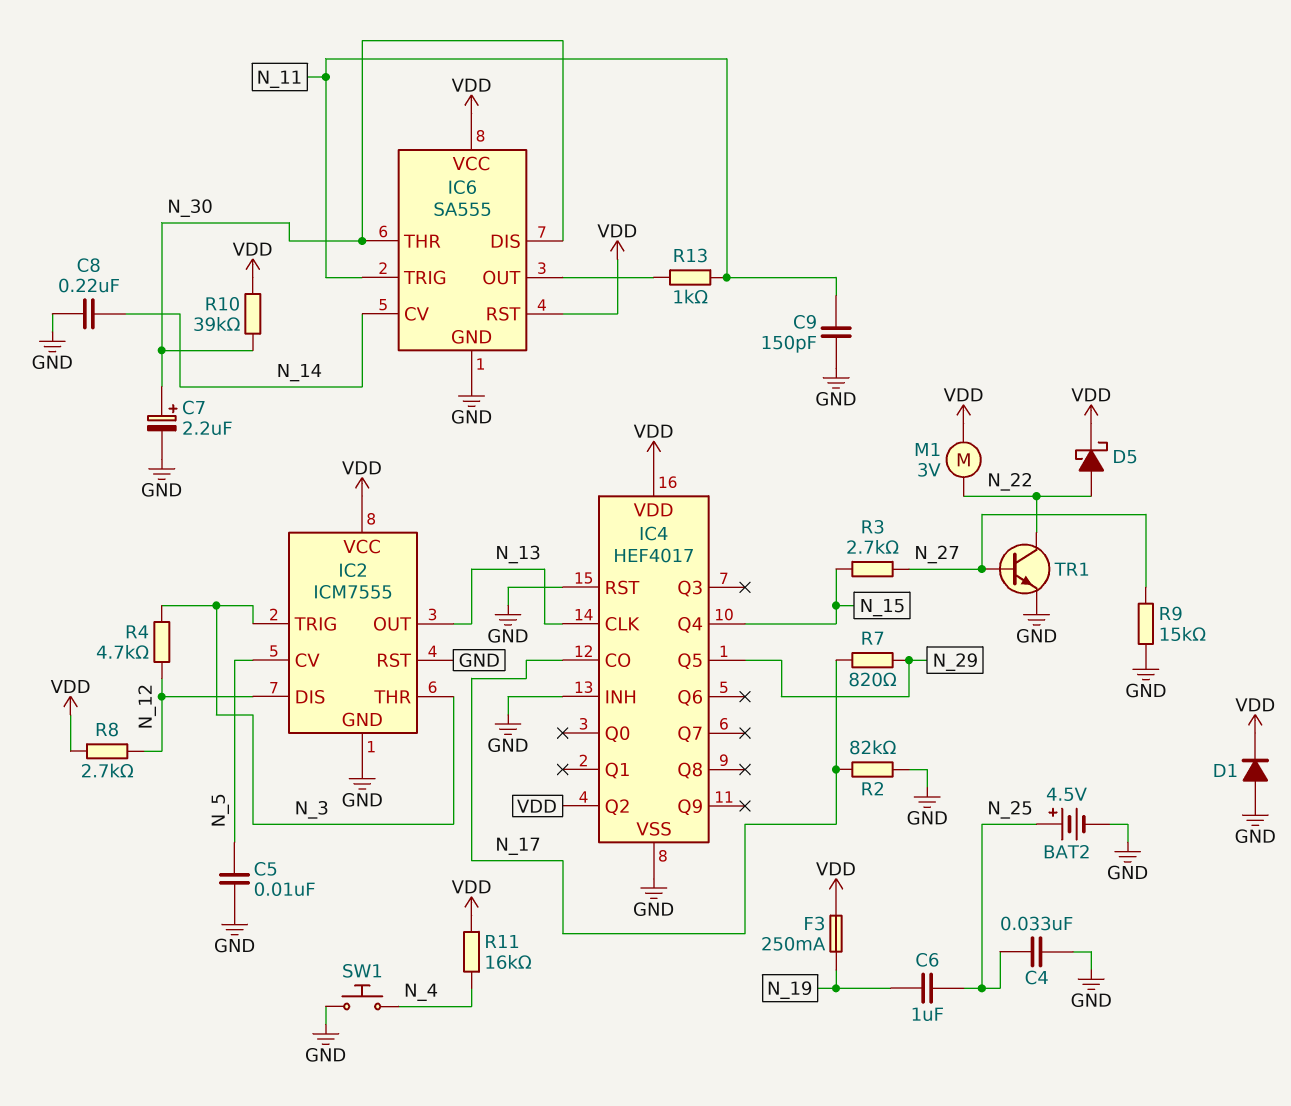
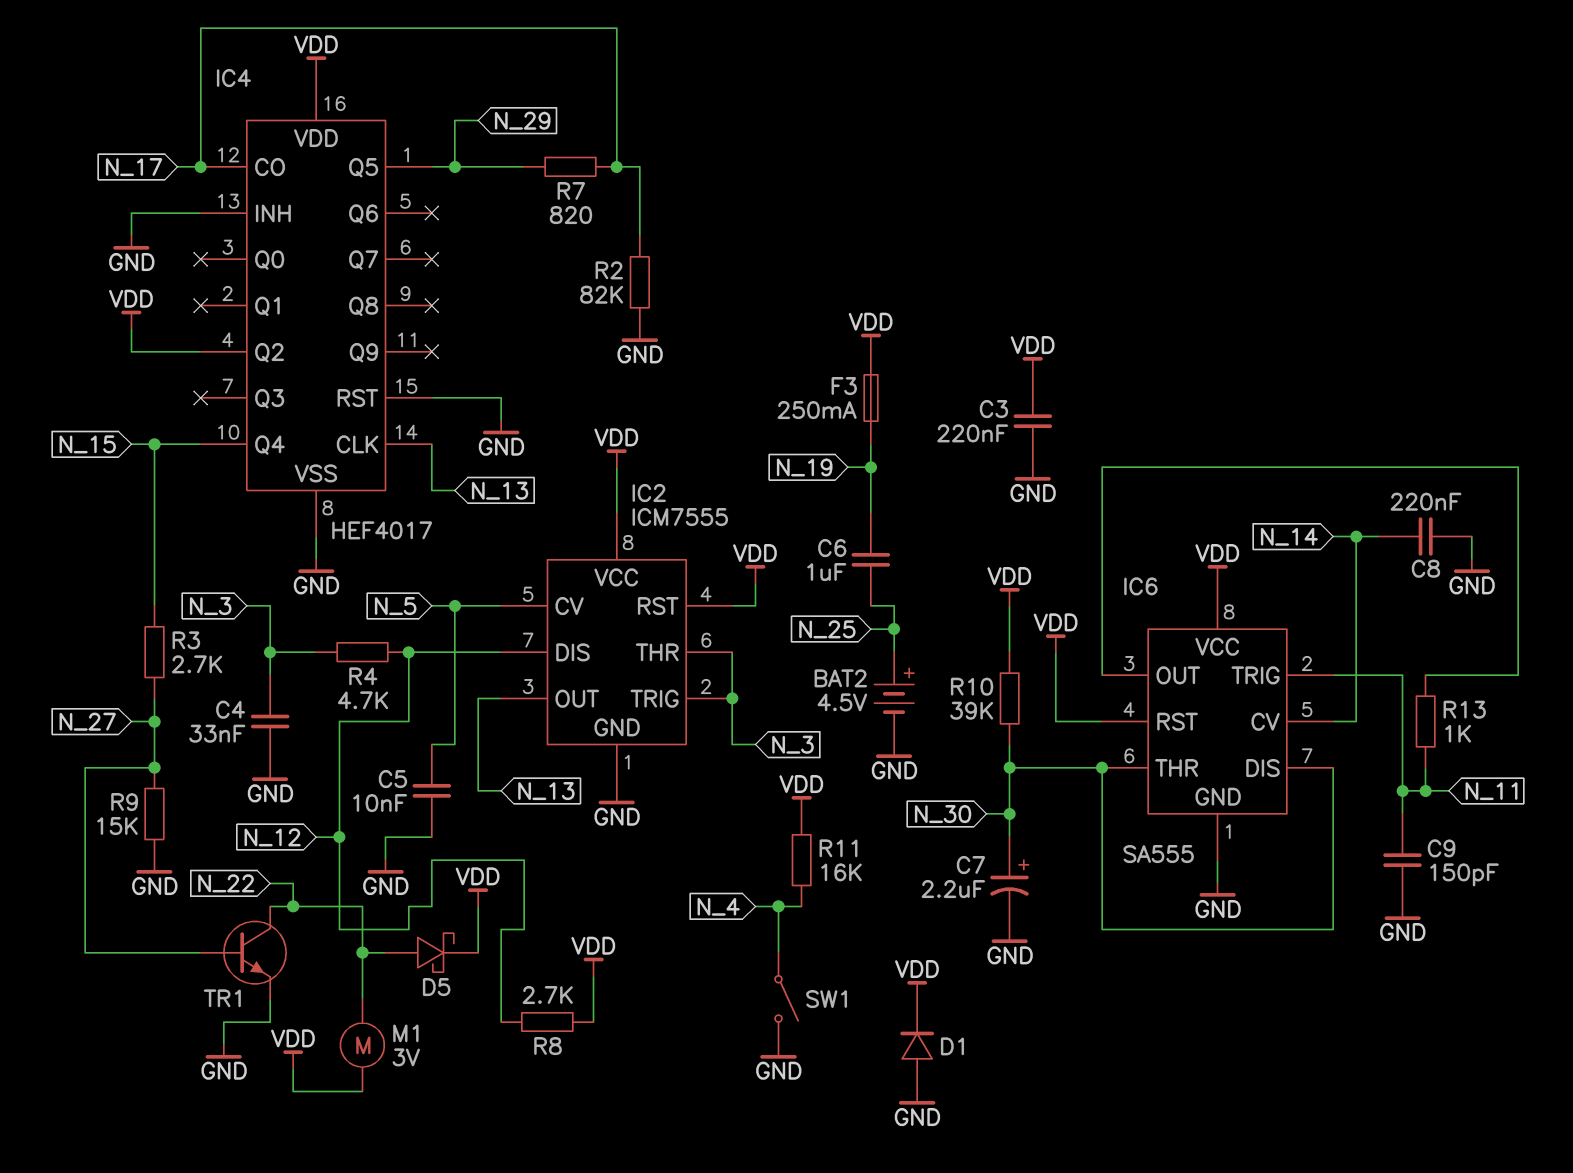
C3: none -> 220nF (GND, VDD)
C4: 33nF (GND, N_25) -> 33nF (GND, N_3)
IC2 pin RST: GND -> VDD
SW1: button (GND, N_4) -> switch (GND, N_4)

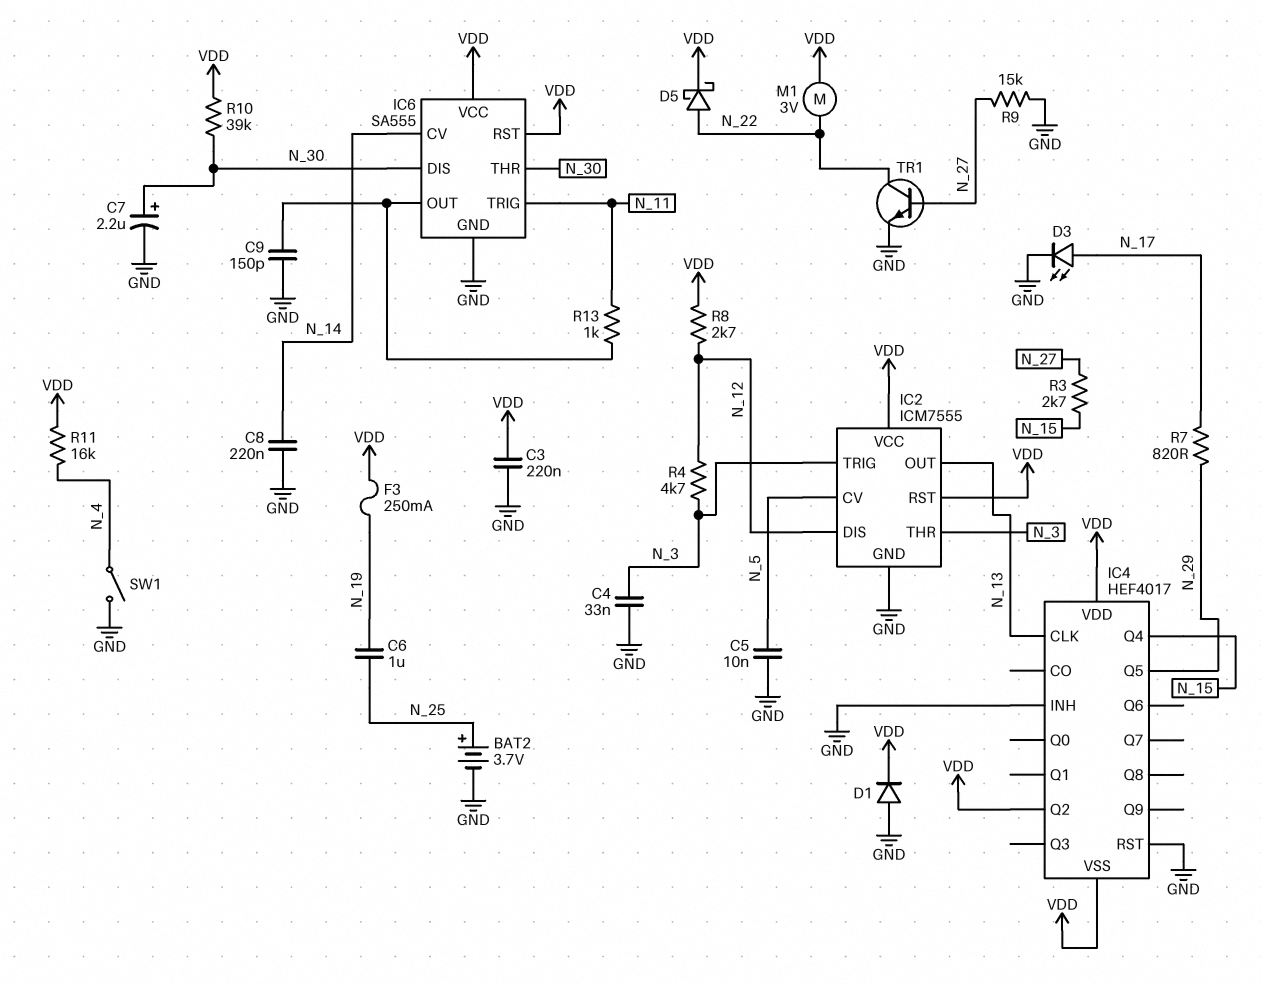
BAT2: 4.5V (plus N_25, minus GND) -> 3.7V (plus N_25, minus GND)
C9: 150pF (GND, N_11) -> 150pF (GND, IC6/OUT)
D3: none -> LED (A N_17, K GND)
IC4 pin CO: N_17 -> none
IC4 pin VSS: GND -> VDD
R2: 82k (GND, N_17) -> none

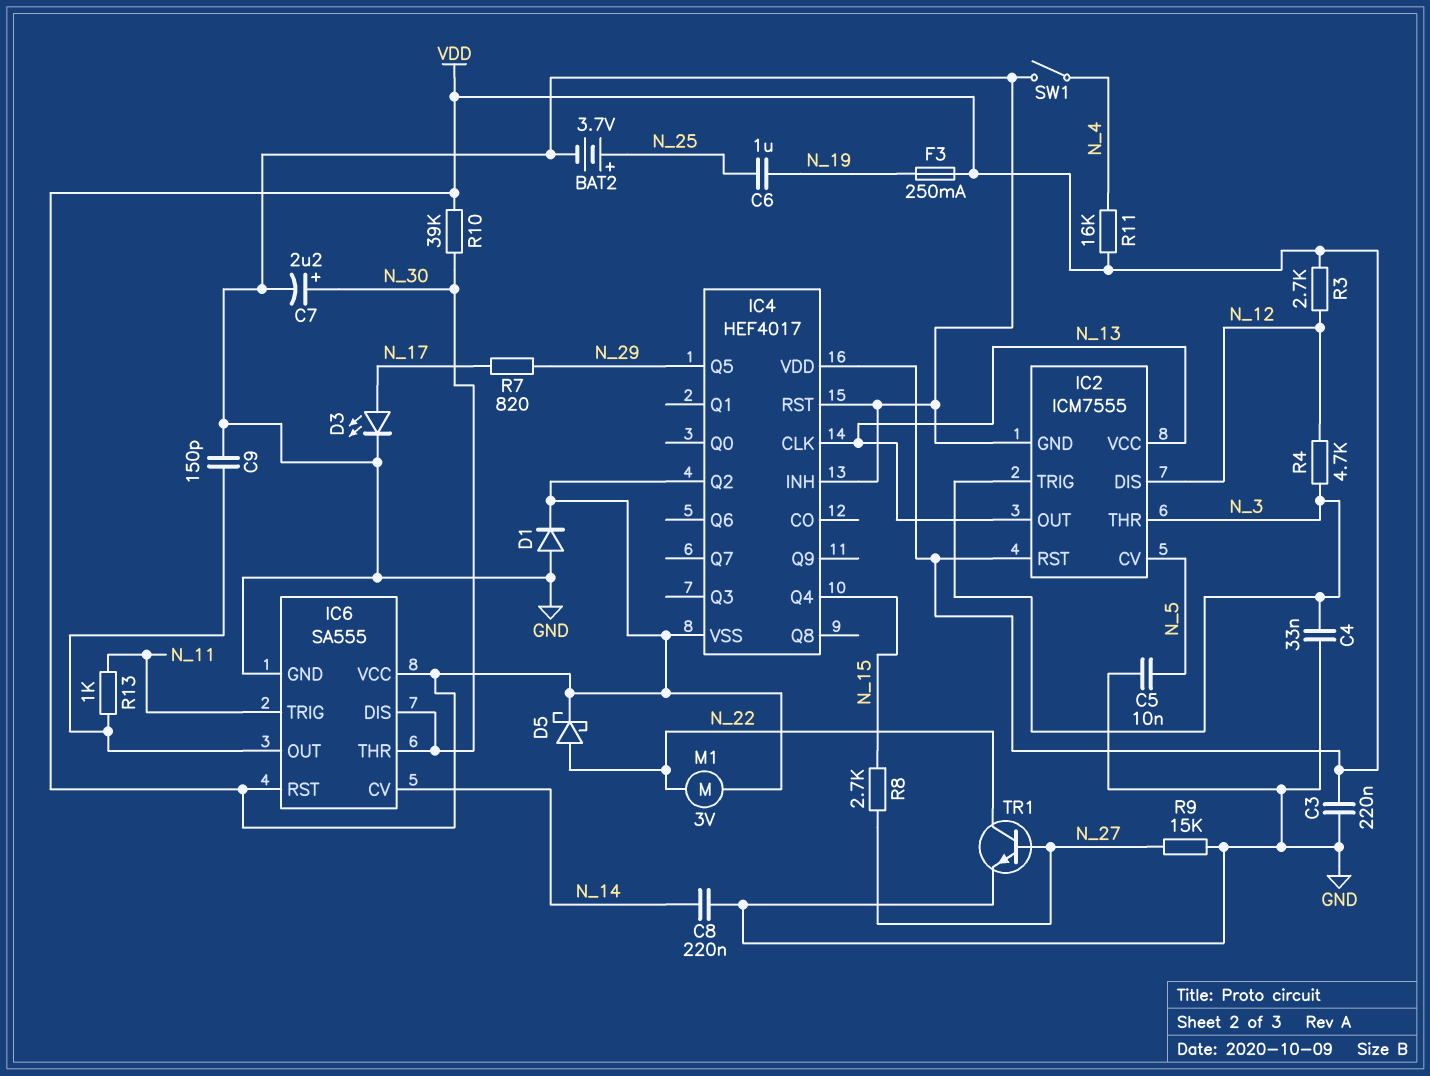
IC2 pin VCC: VDD -> N_13
R3: 2.7k (N_15, N_27) -> 2.7k (N_12, VDD)
R8: 2.7k (N_12, VDD) -> 2.7k (N_15, N_27)

